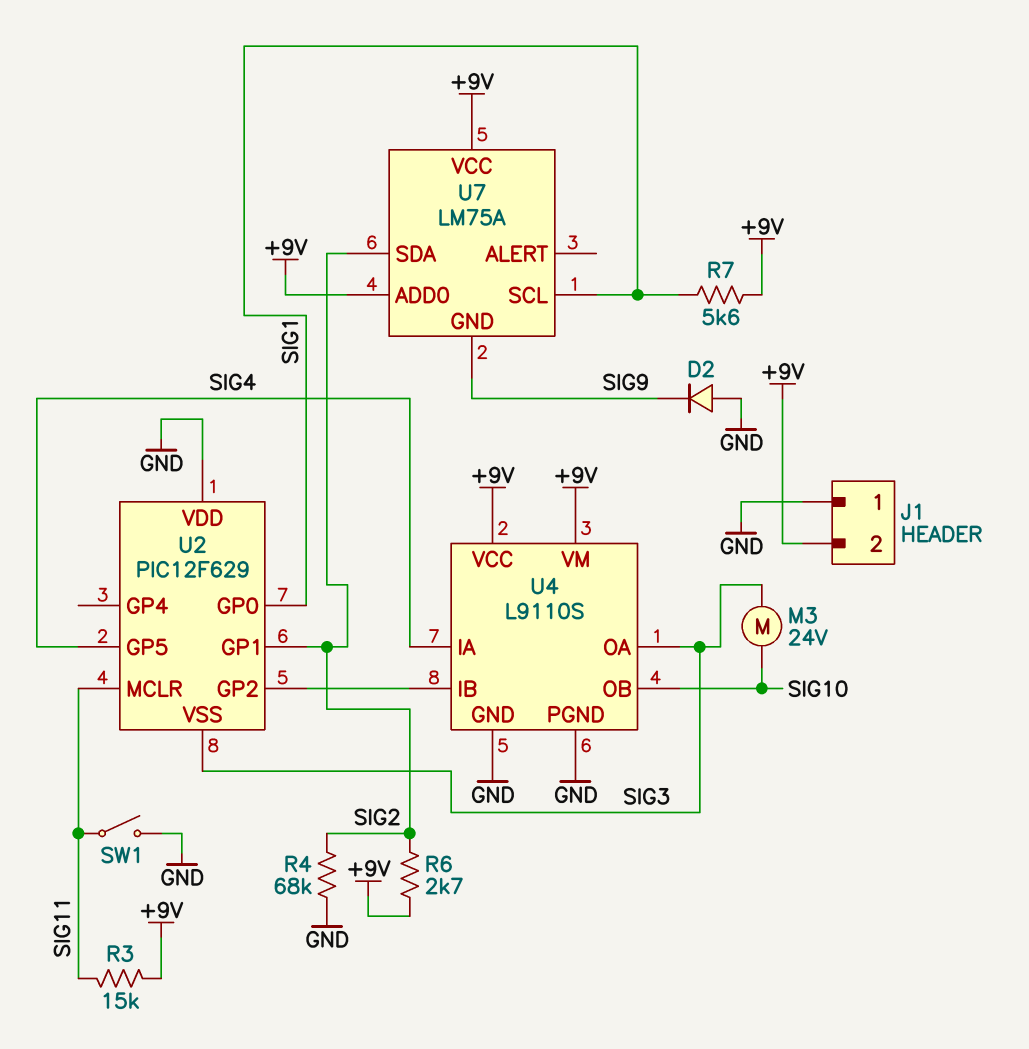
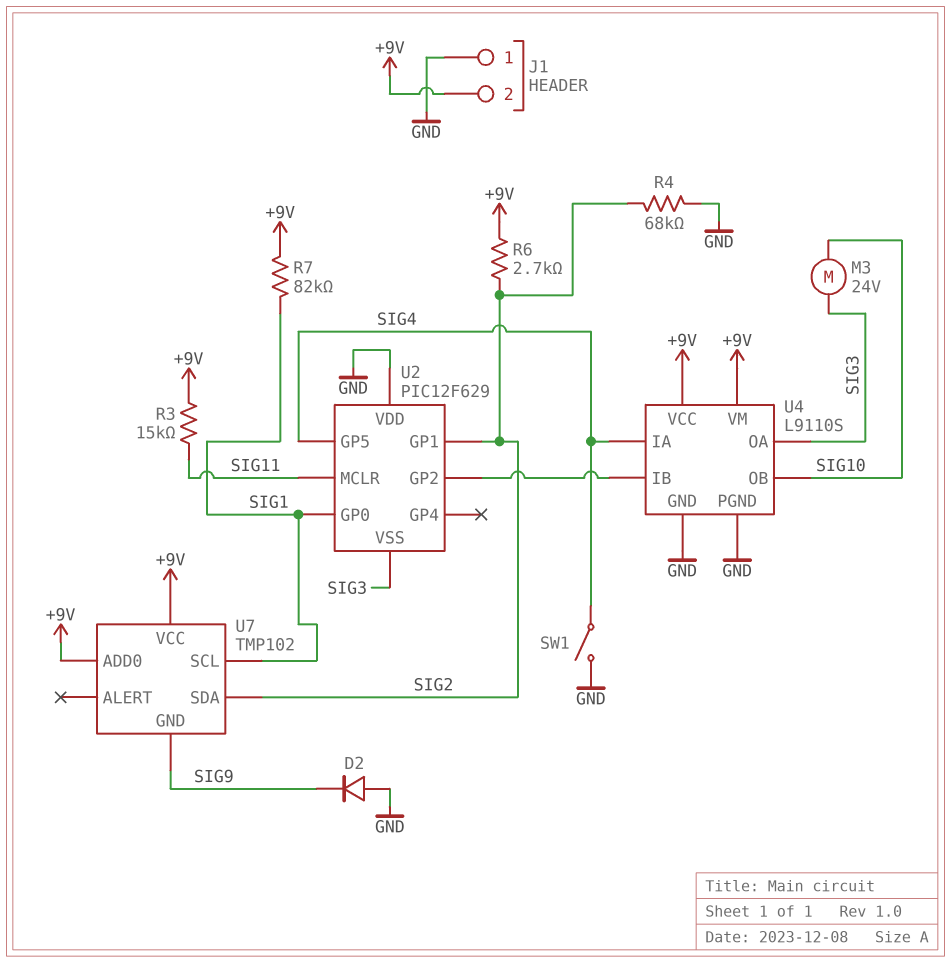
R7: 5.6k (+9V, SIG1) -> 82k (+9V, SIG1)
SW1: switch (GND, SIG11) -> switch (GND, SIG4)
U7: LM75A -> TMP102

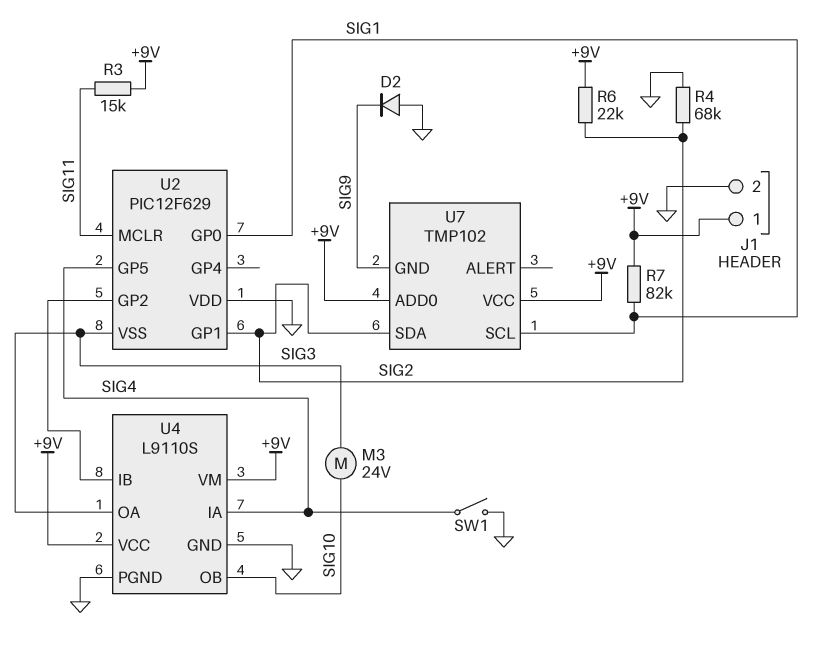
J1 pin 1: GND -> +9V
J1 pin 2: +9V -> GND
R6: 2.7k (+9V, SIG2) -> 22k (+9V, SIG2)

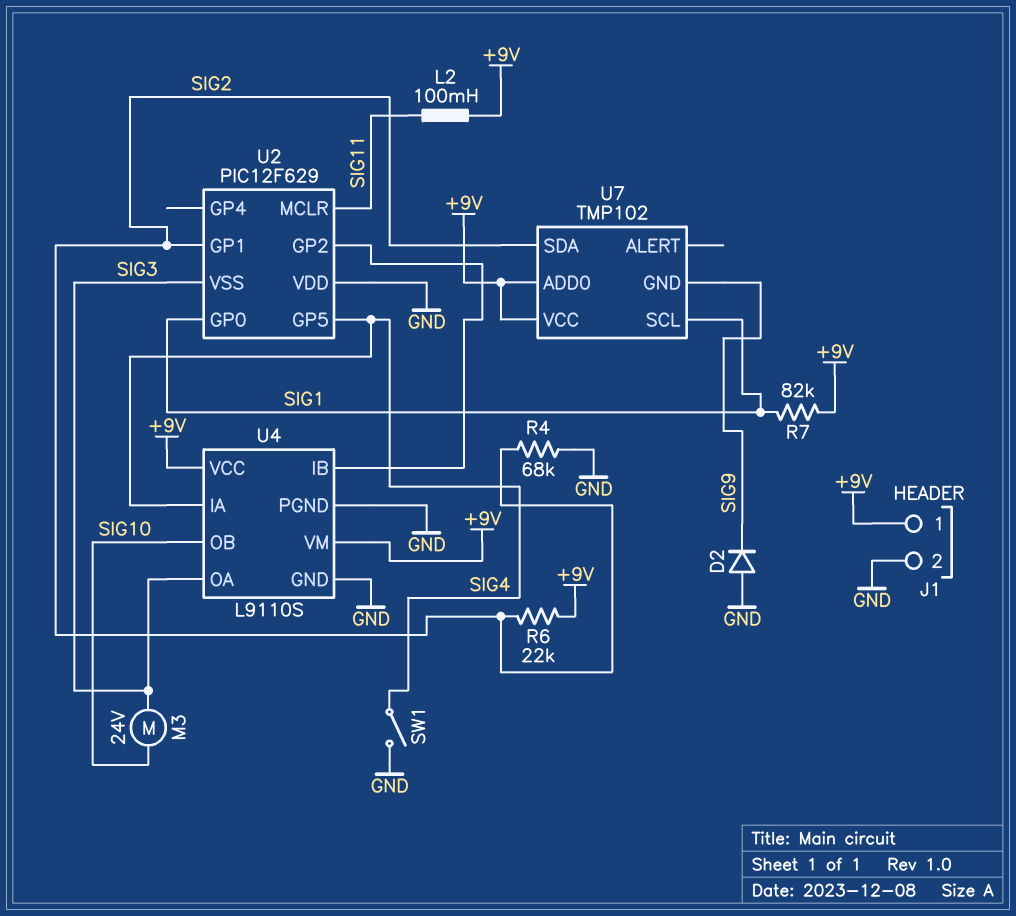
L2: none -> 100mH (+9V, SIG11)
R3: 15k (+9V, SIG11) -> none

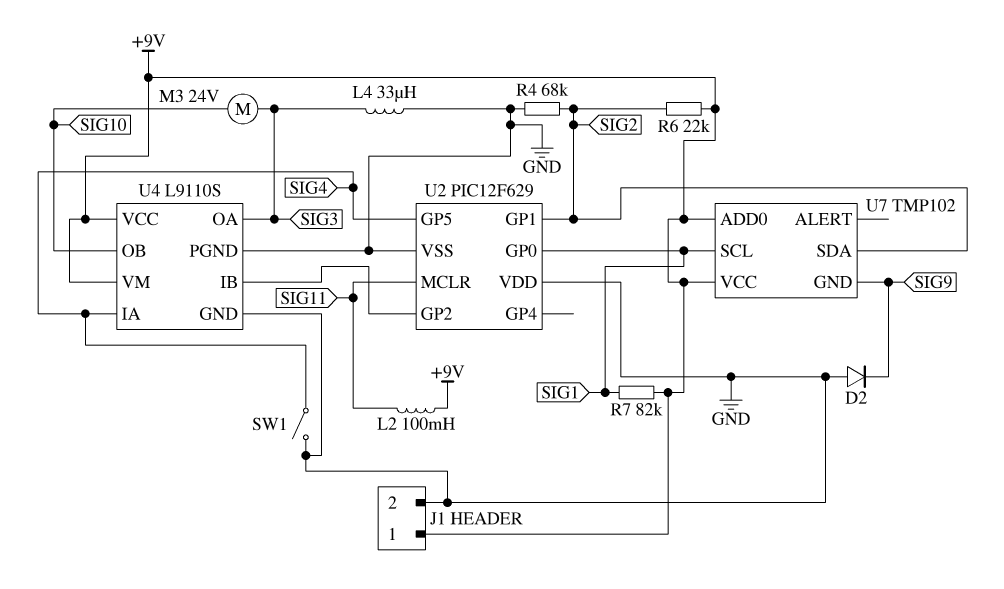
L4: none -> 33uH (GND, SIG3)
U2 pin VSS: SIG3 -> GND

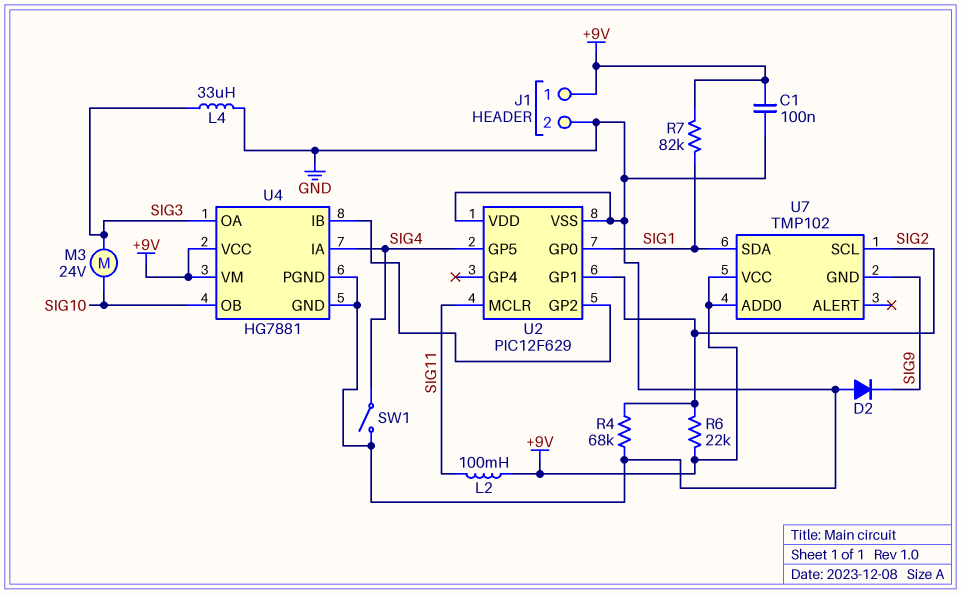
C1: none -> 100nF (+9V, GND)
U4: L9110S -> HG7881
U7 pin SCL: SIG1 -> SIG2
U7 pin SDA: SIG2 -> SIG1

